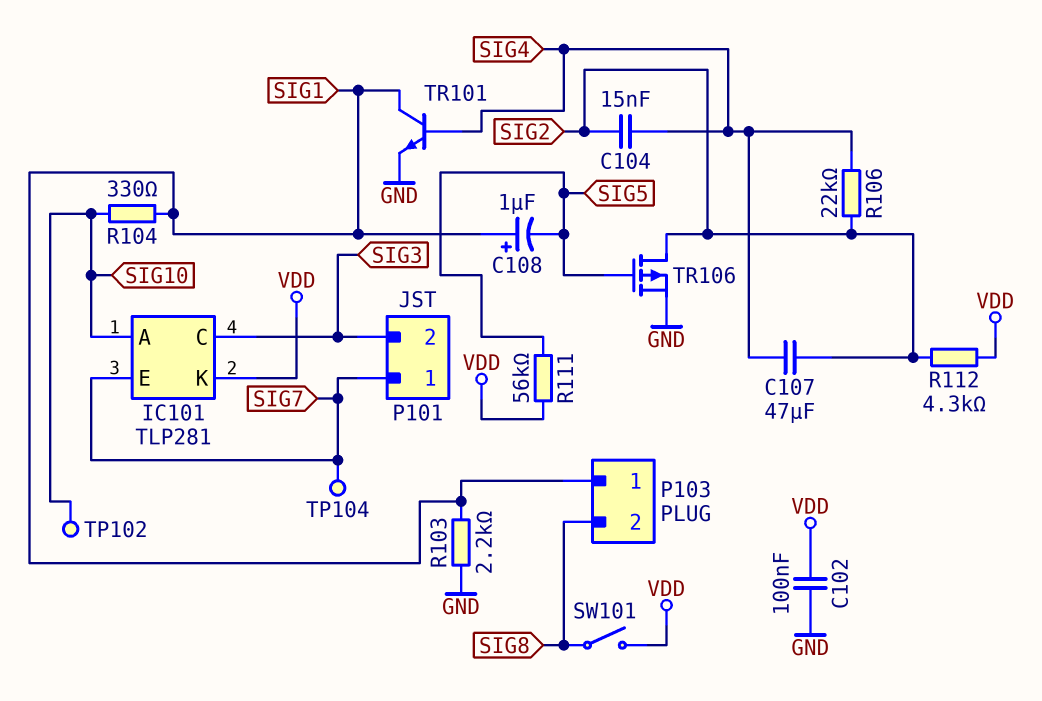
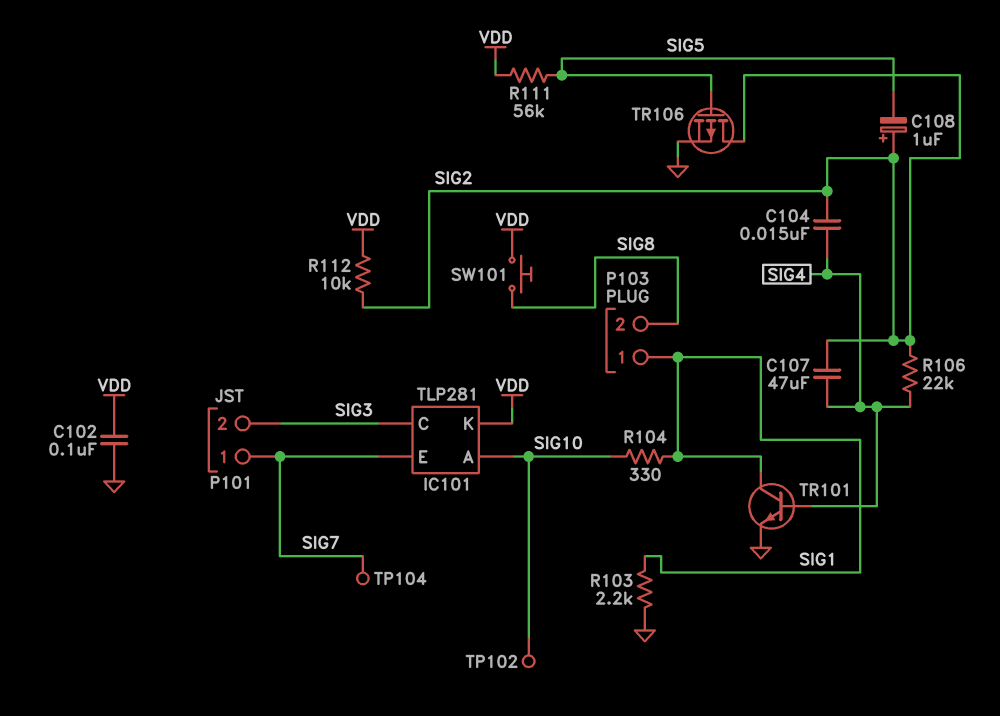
C108: 1uF (plus SIG1, minus SIG5) -> 1uF (plus SIG2, minus SIG5)
R112: 4.3k (SIG2, VDD) -> 10k (SIG2, VDD)
SW101: switch (SIG8, VDD) -> button (SIG8, VDD)

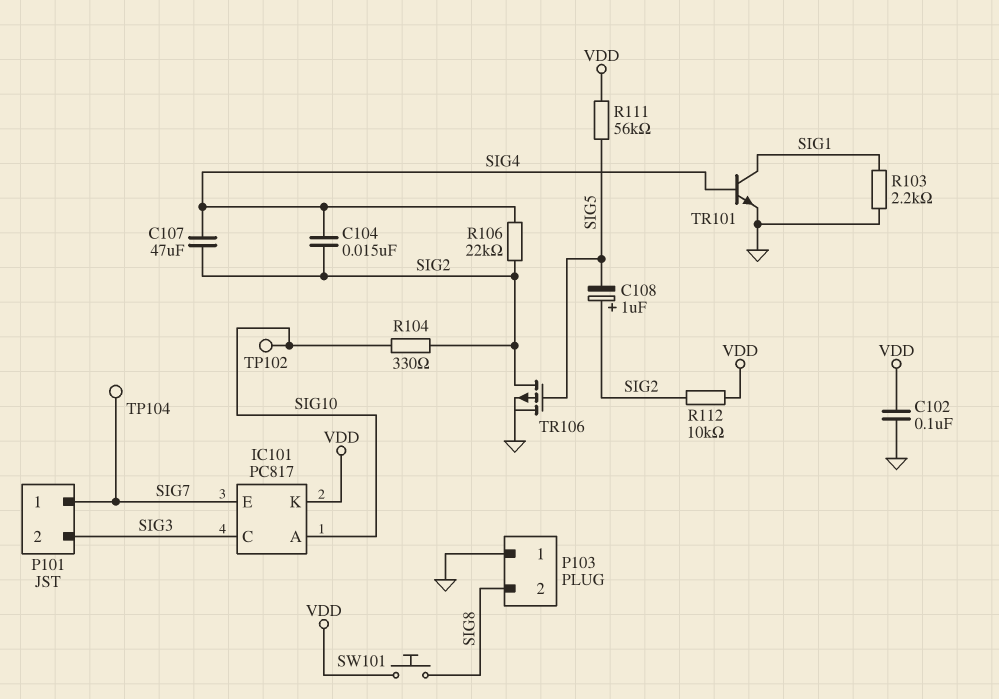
IC101: TLP281 -> PC817
P103 pin 1: SIG1 -> GND
R104: 330 (SIG1, SIG10) -> 330 (SIG2, SIG10)

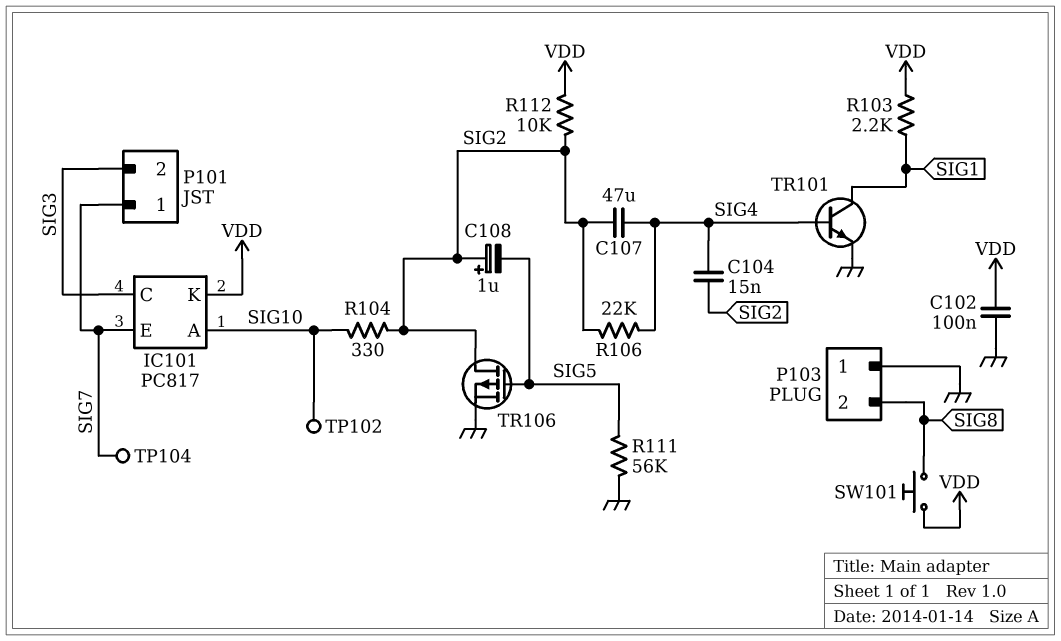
R103: 2.2k (GND, SIG1) -> 2.2k (SIG1, VDD)
R111: 56k (SIG5, VDD) -> 56k (GND, SIG5)

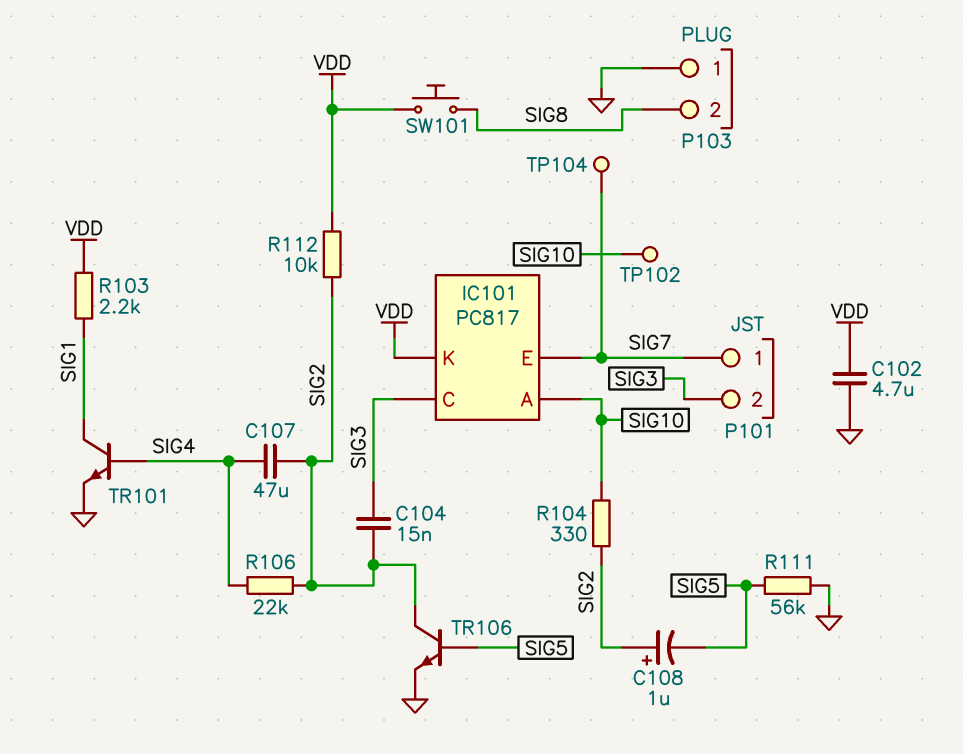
C102: 100nF (GND, VDD) -> 4.7uF (GND, VDD)
C104: 15nF (SIG2, SIG4) -> 15nF (SIG2, SIG3)
TR106: PMOS (G SIG5, D SIG2, S GND) -> NPN (B SIG5, C SIG2, E GND)

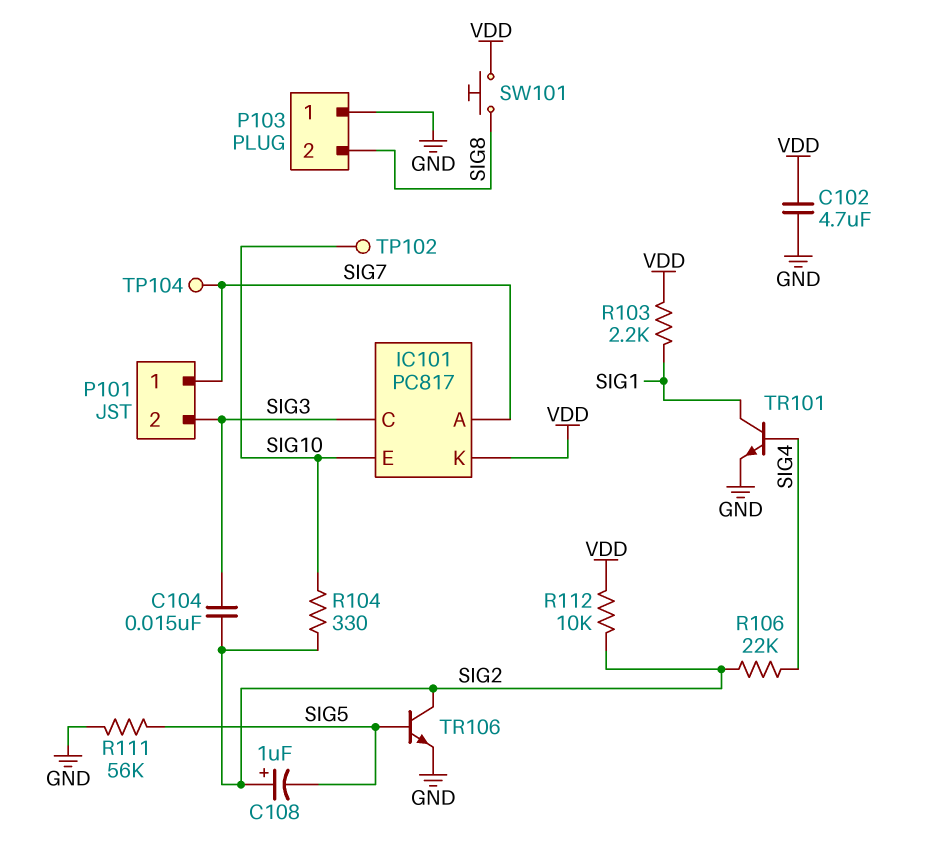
C107: 47uF (SIG2, SIG4) -> none
IC101 pin A: SIG10 -> SIG7
IC101 pin E: SIG7 -> SIG10

